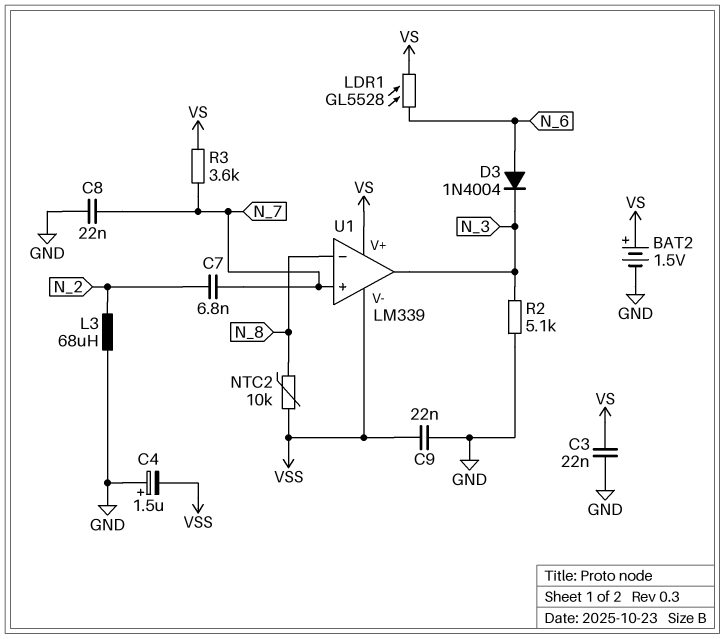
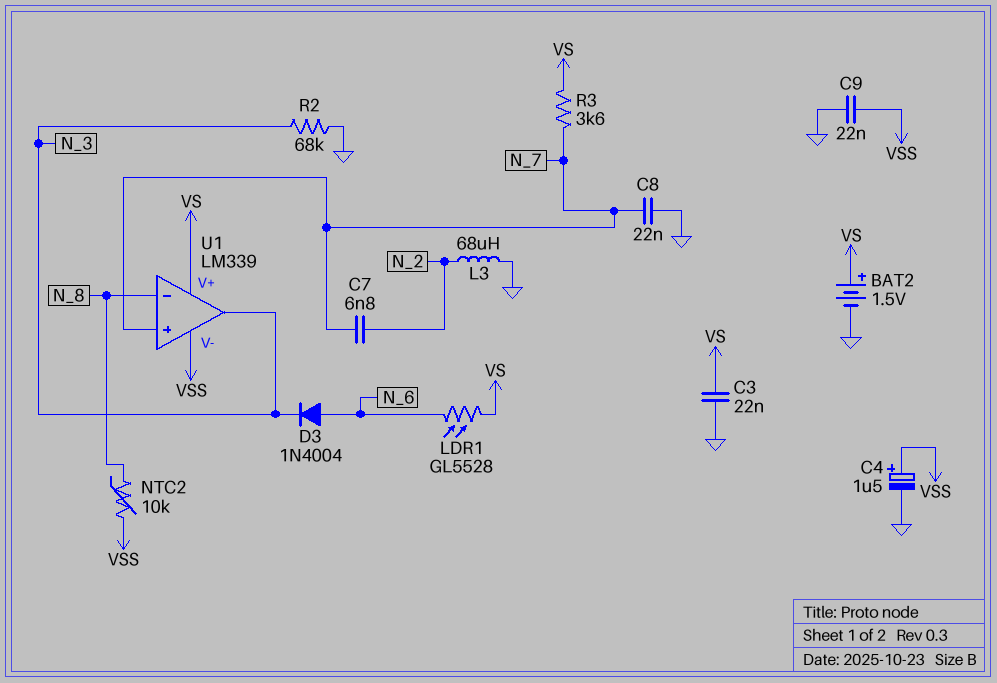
C4: 1.5uF (plus GND, minus VSS) -> 1.5uF (plus VSS, minus GND)
R2: 5.1k (GND, N_3) -> 68k (GND, N_3)

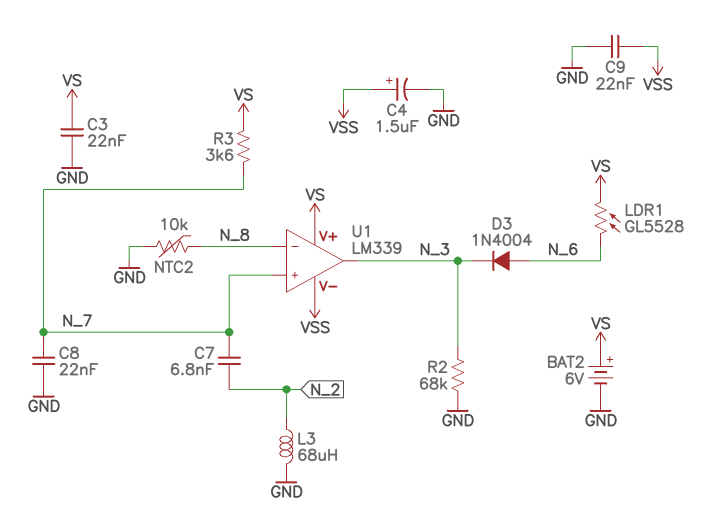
BAT2: 1.5V (plus VS, minus GND) -> 6V (plus VS, minus GND)
NTC2: 10k (N_8, VSS) -> 10k (GND, N_8)

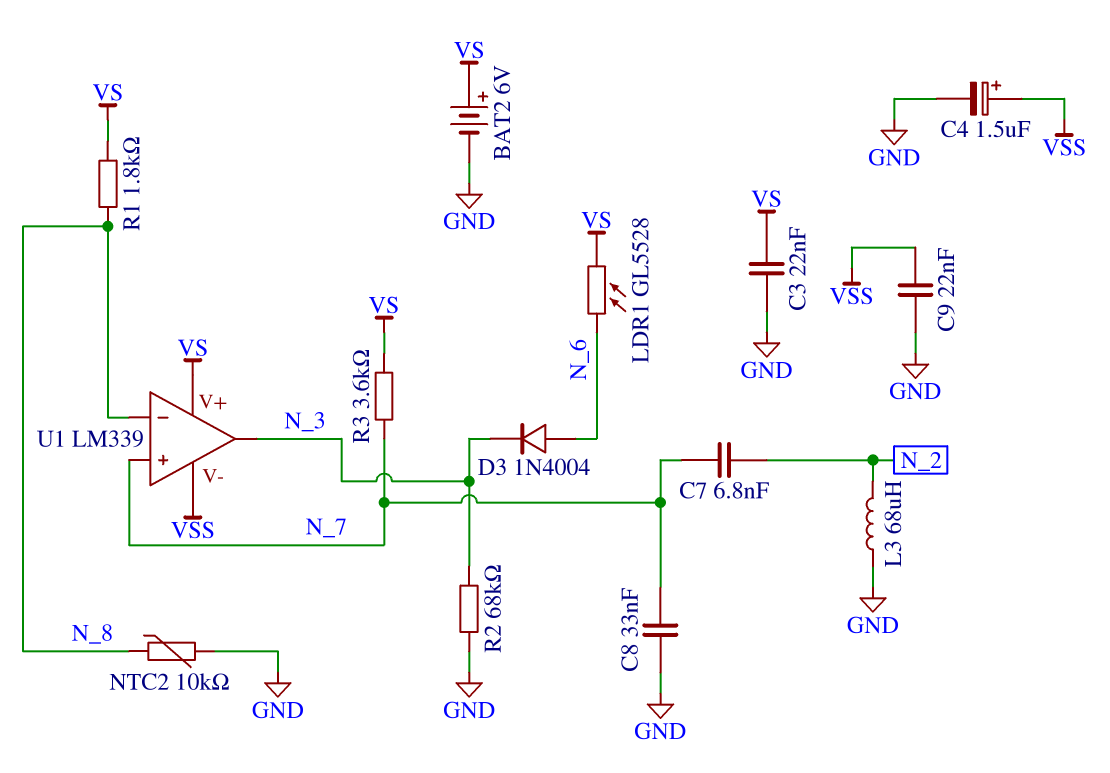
C8: 22nF (GND, N_7) -> 33nF (GND, N_7)
R1: none -> 1.8k (N_8, VS)

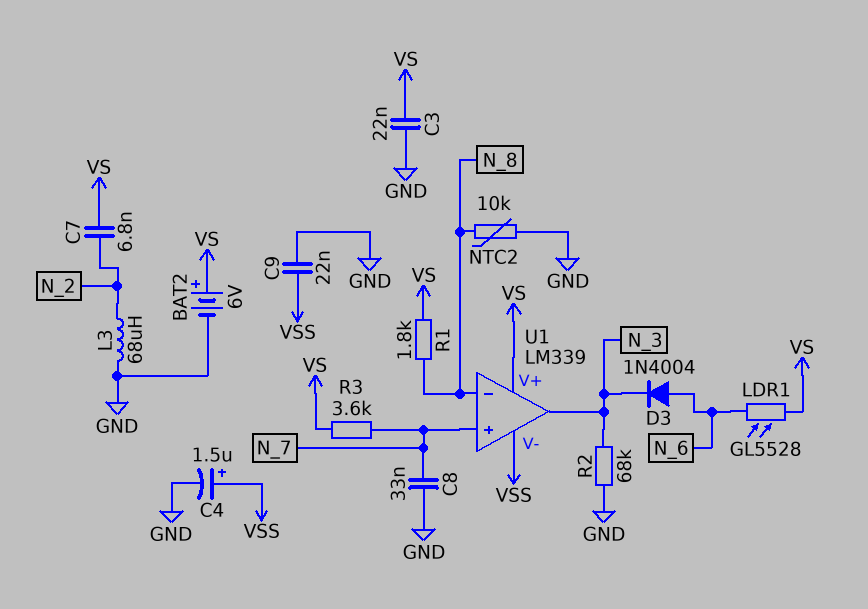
C7: 6.8nF (N_2, N_7) -> 6.8nF (N_2, VS)

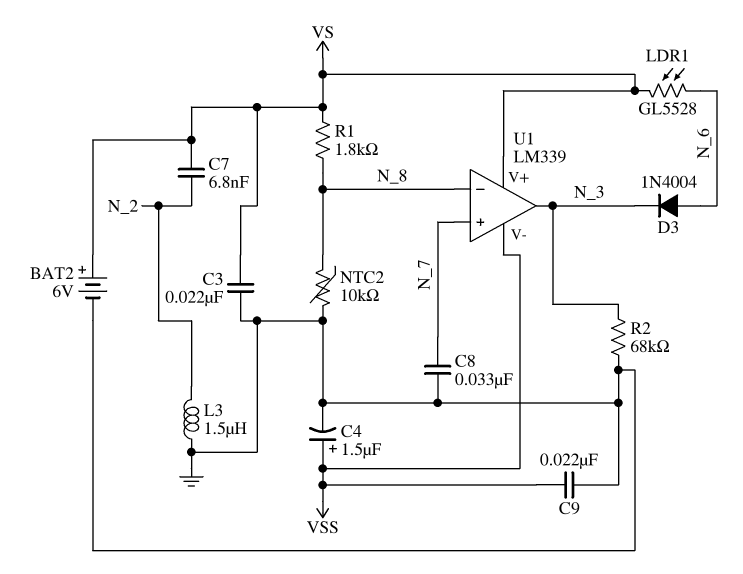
L3: 68uH (GND, N_2) -> 1.5uH (GND, N_2)
R3: 3.6k (N_7, VS) -> none

